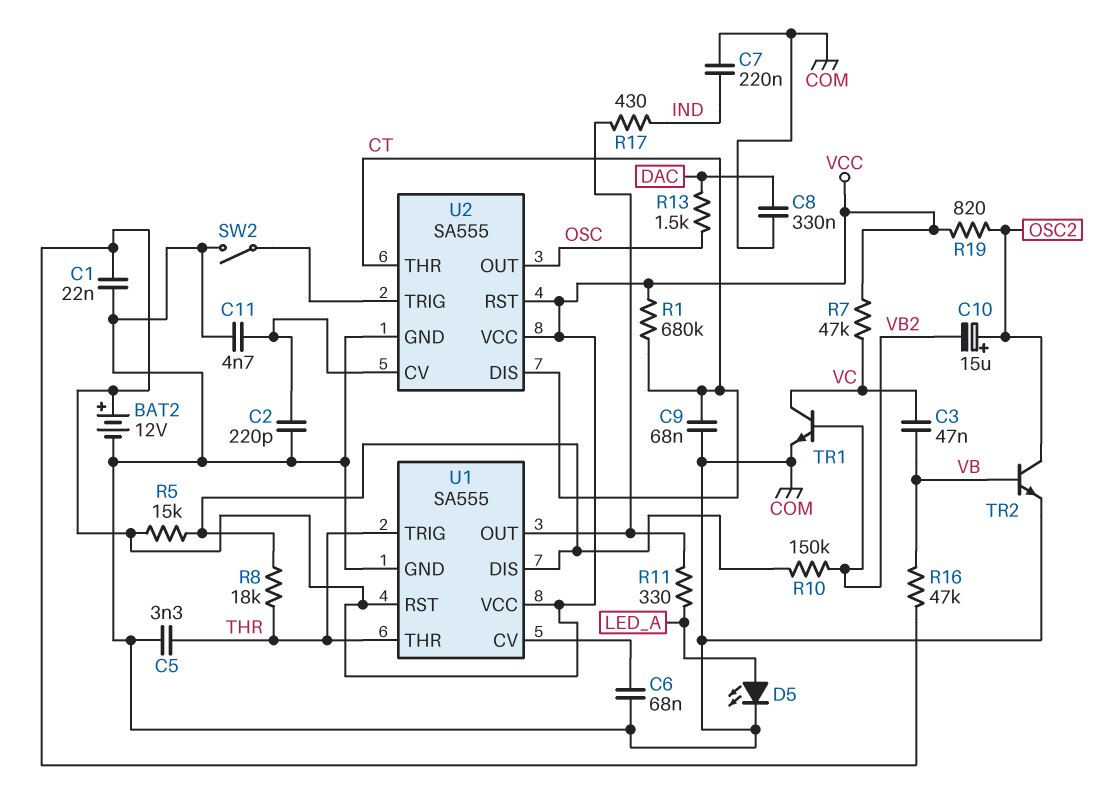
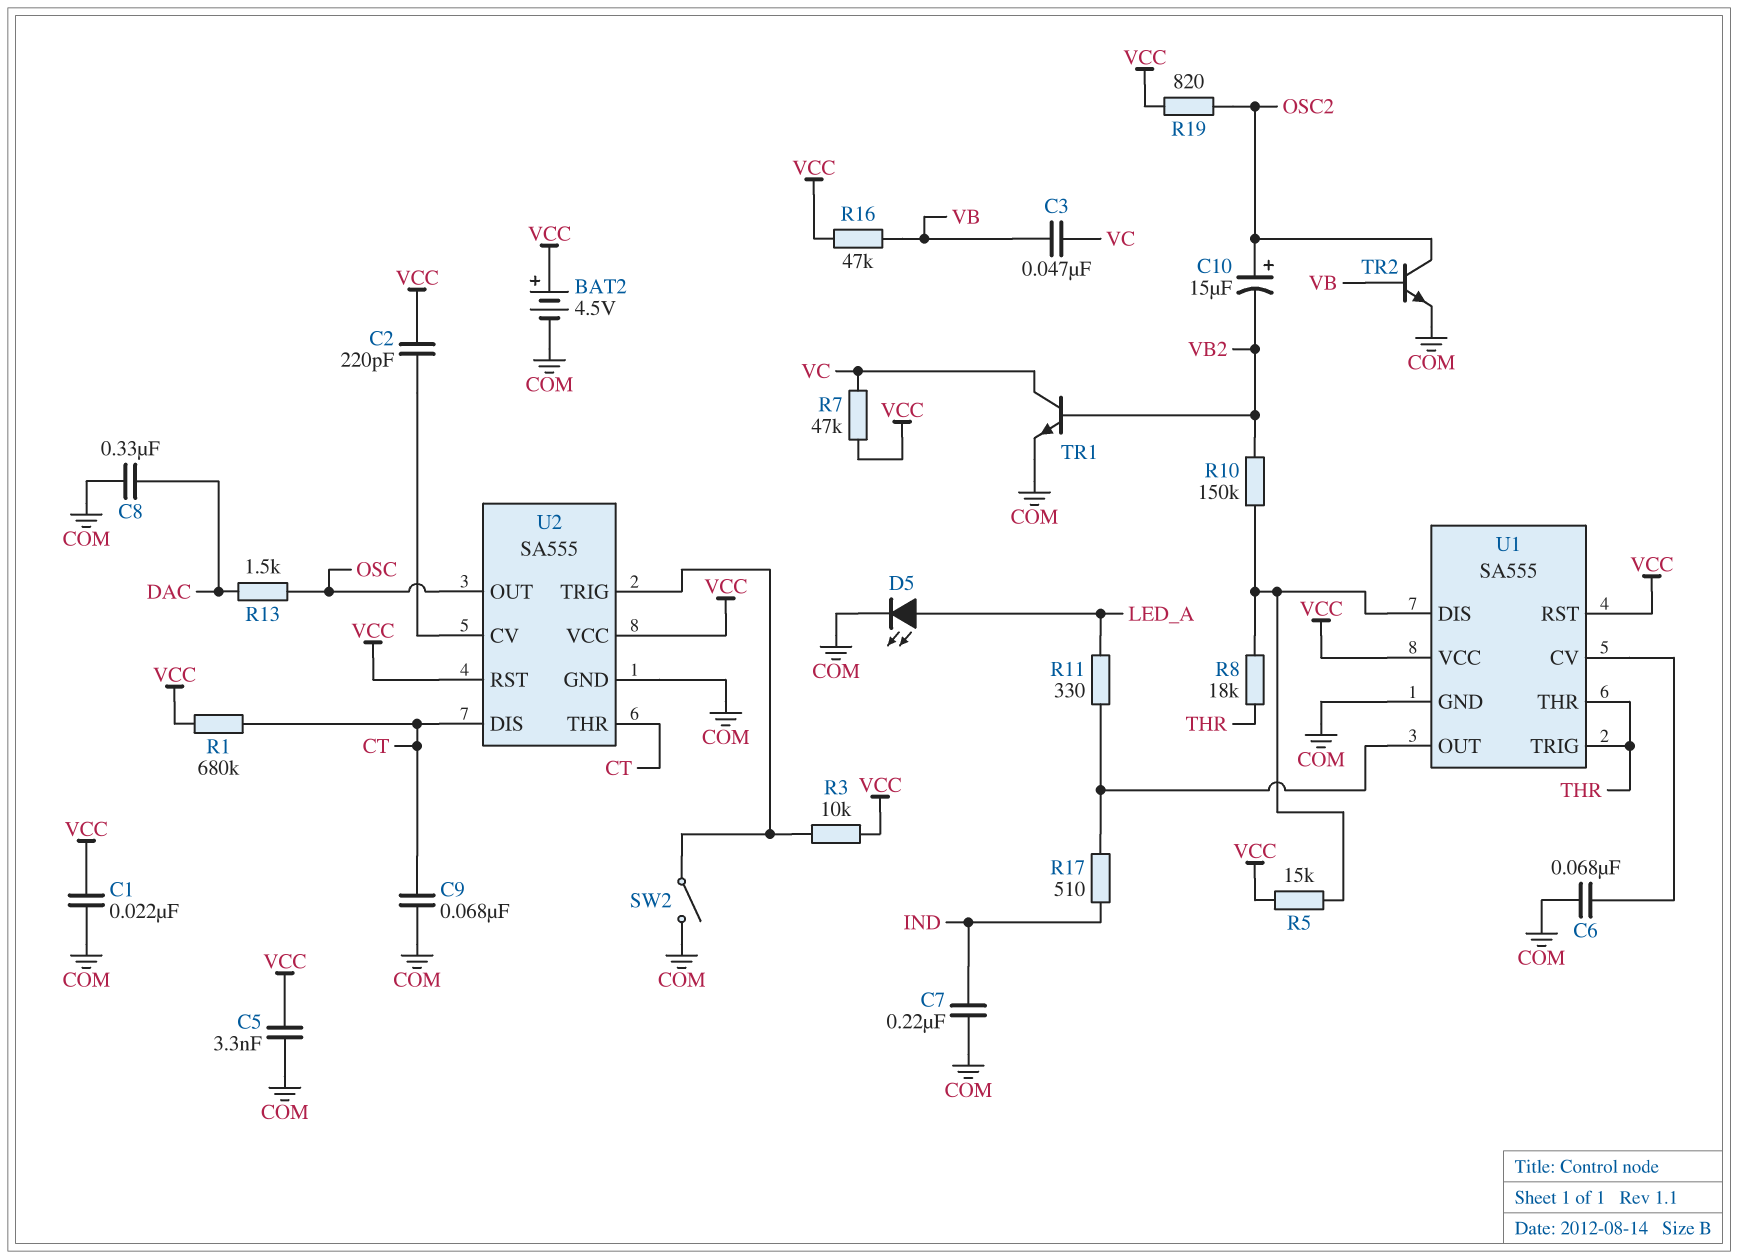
BAT2: 12V (plus VCC, minus COM) -> 4.5V (plus VCC, minus COM)
C2: 220pF (COM, U2/CV) -> 220pF (U2/CV, VCC)
C5: 3.3nF (COM, THR) -> 3.3nF (COM, VCC)
C11: 4.7nF (COM, U2/CV) -> none
R3: none -> 10k (U2/TRIG, VCC)
R17: 430 (IND, U1/OUT) -> 510 (IND, U1/OUT)

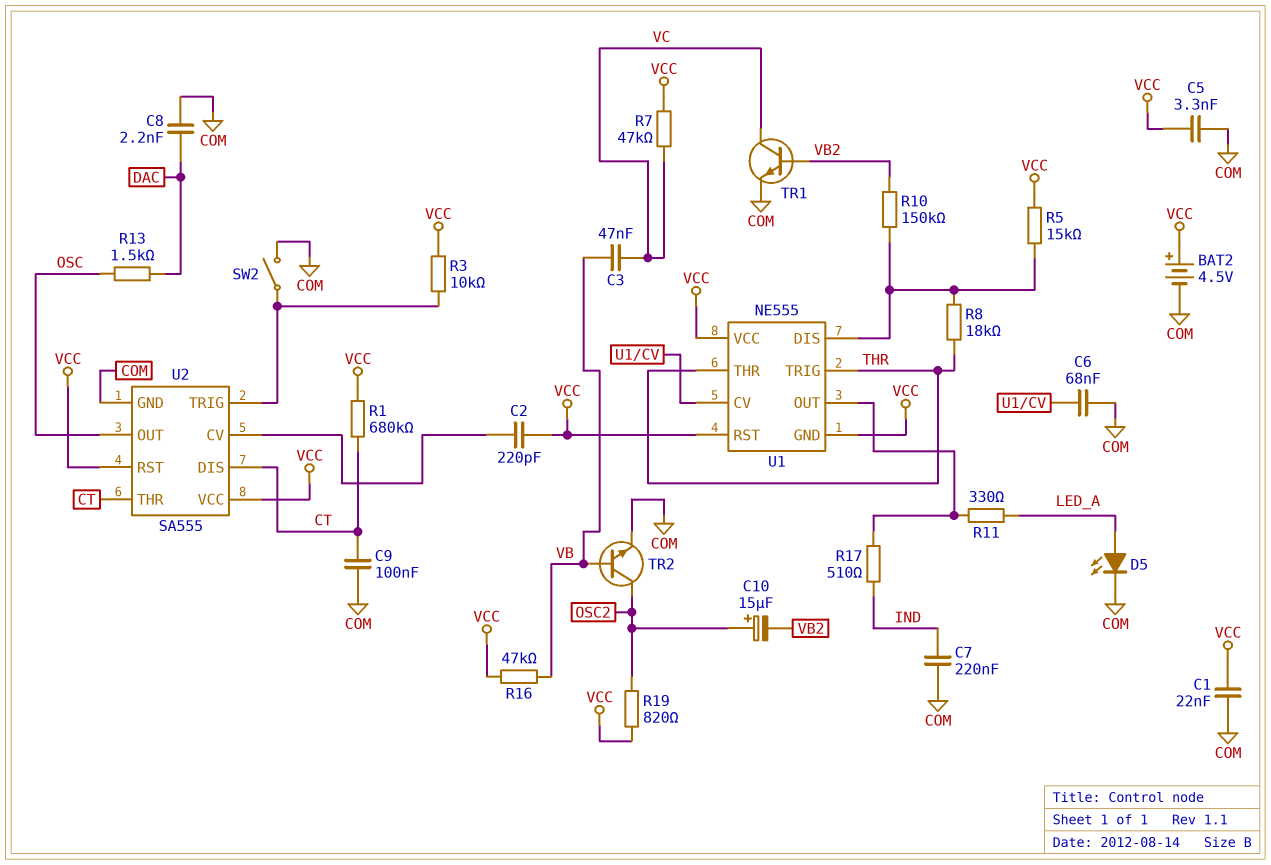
C8: 330nF (COM, DAC) -> 2.2nF (COM, DAC)
C9: 68nF (COM, CT) -> 100nF (COM, CT)
U1: SA555 -> NE555
U1 pin GND: COM -> VCC

